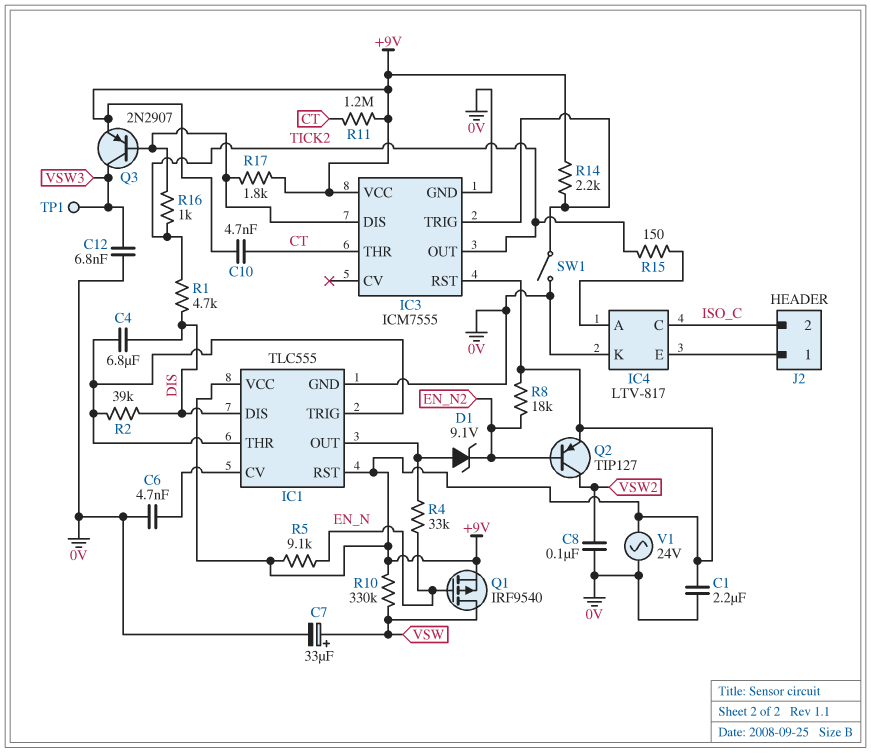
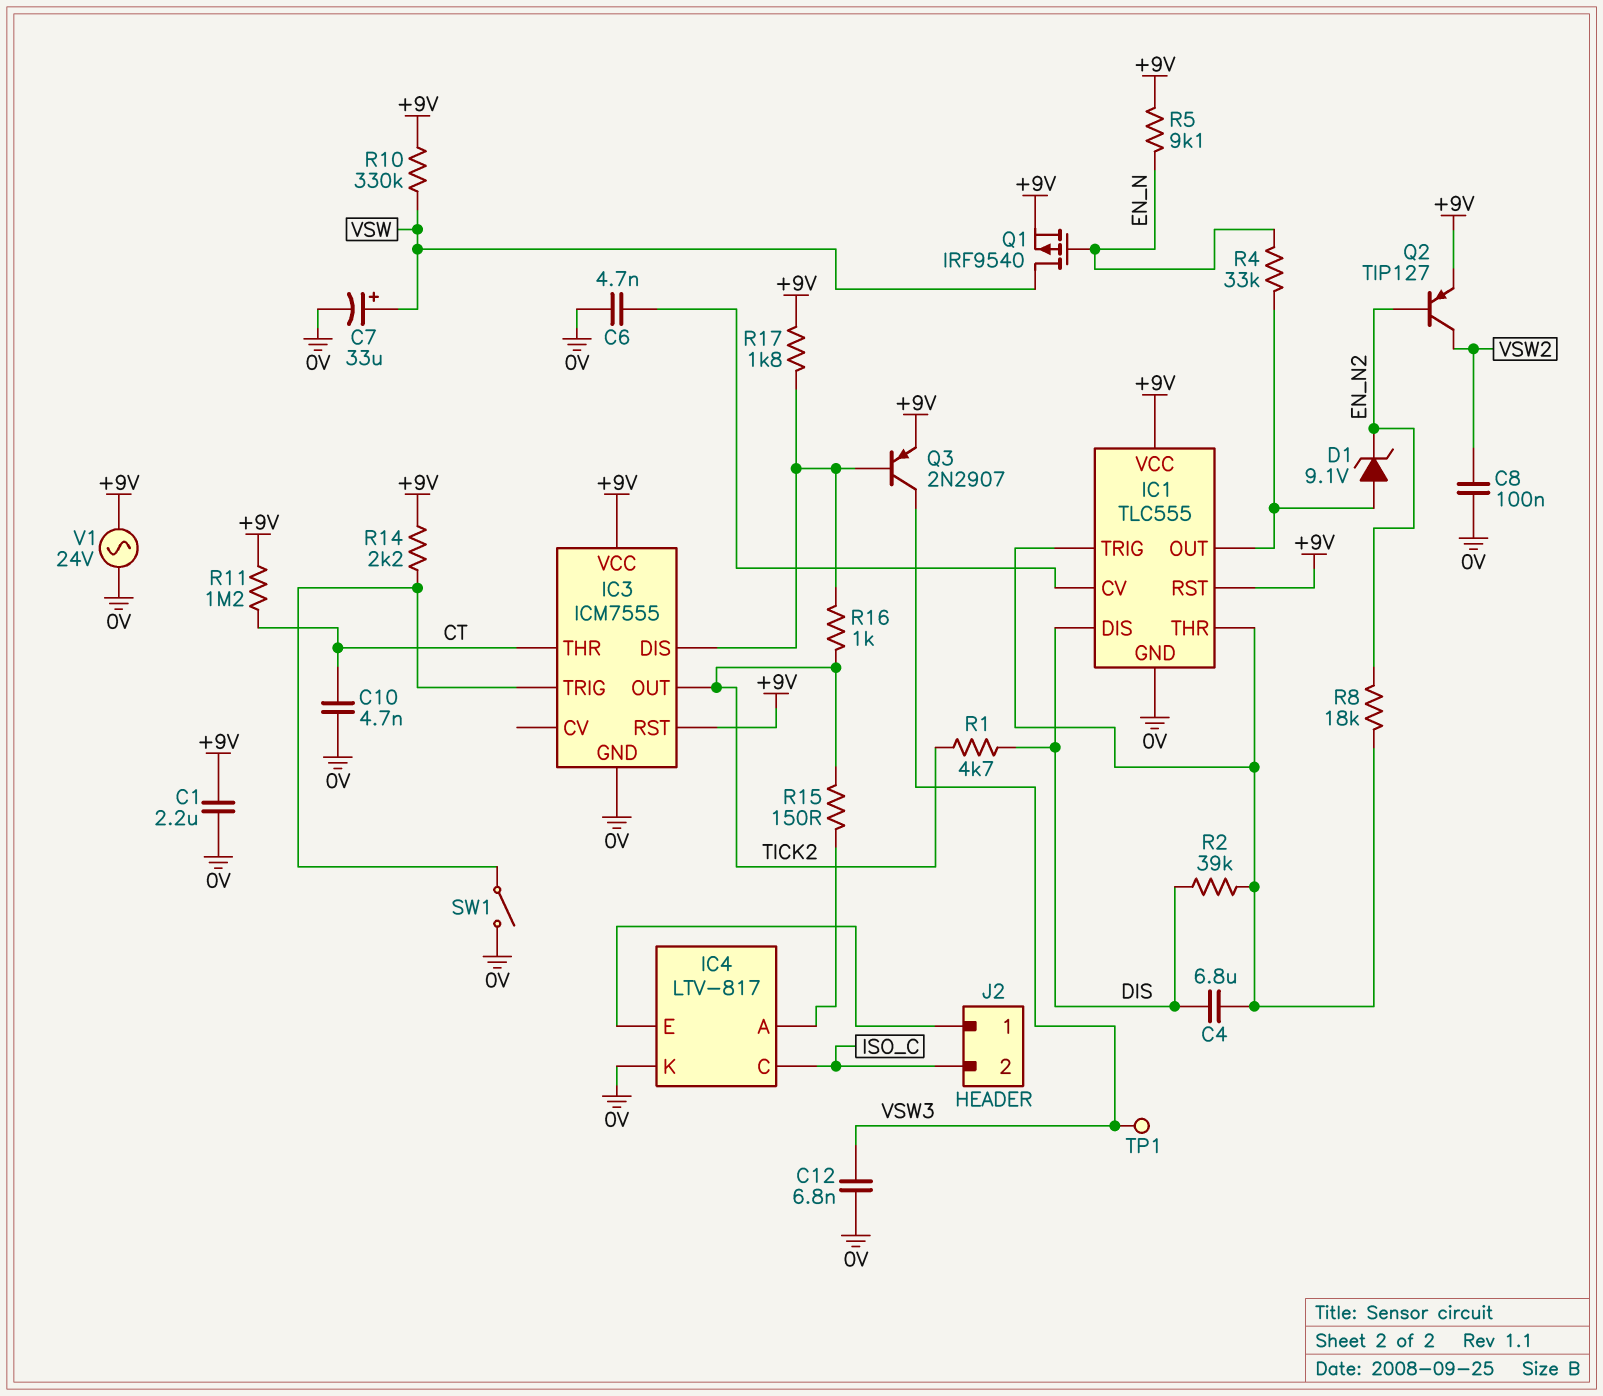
C10: 4.7nF (+9V, CT) -> 4.7nF (0V, CT)
R8: 18k (+9V, EN_N2) -> 18k (EN_N2, IC1/THR)

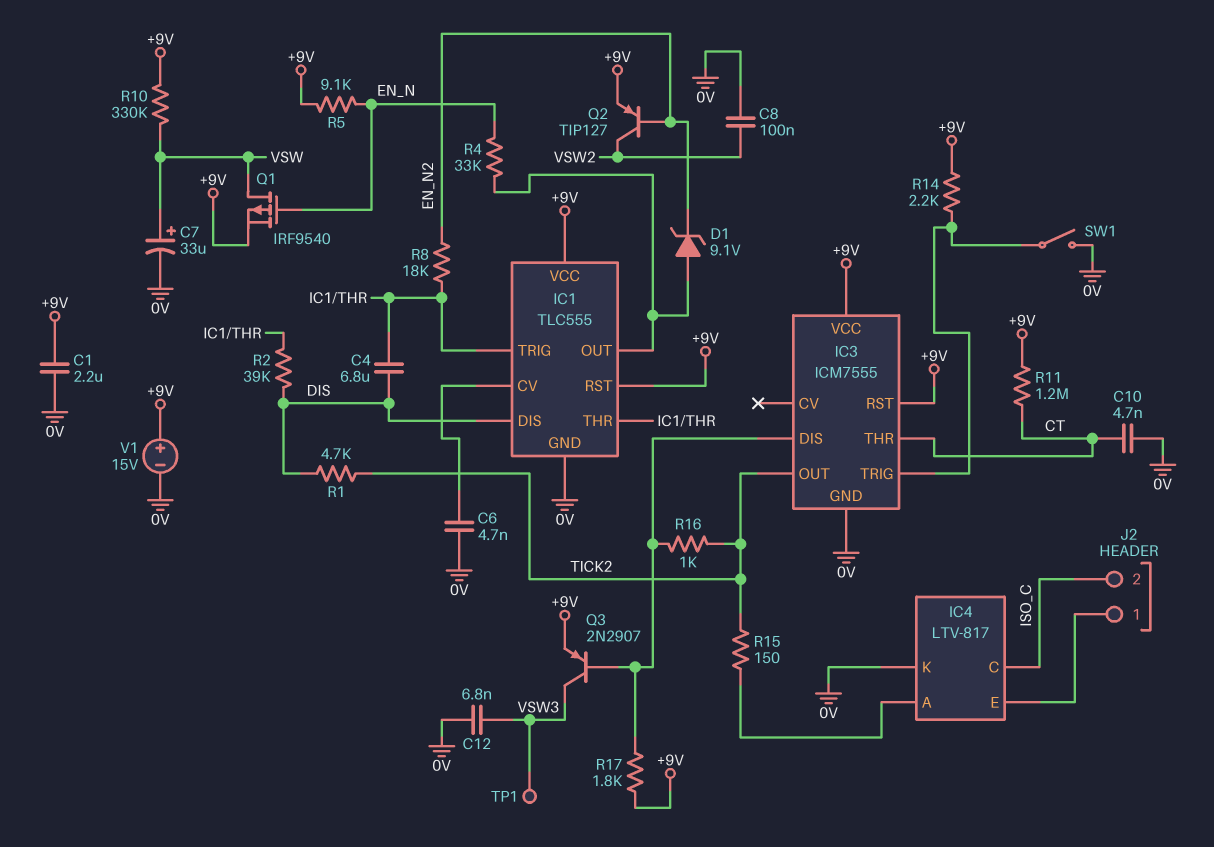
V1: AC 24V (+9V, 0V) -> 15V (plus +9V, minus 0V)

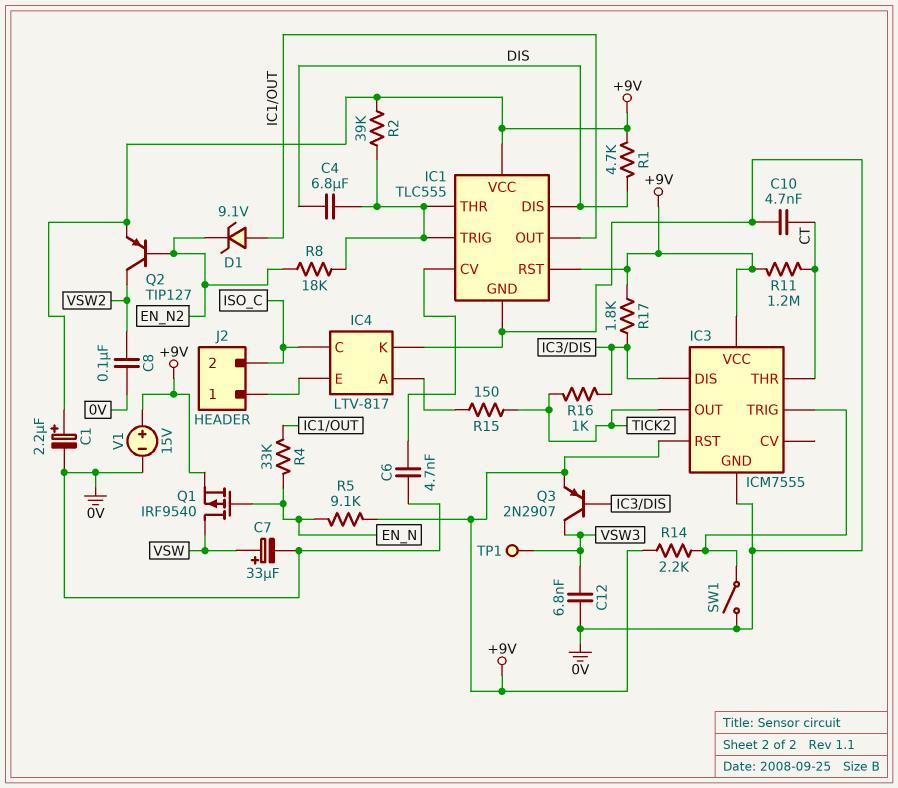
C1: 2.2uF (+9V, 0V) -> 2.2uF (plus +9V, minus 0V)
R1: 4.7k (DIS, TICK2) -> 4.7k (+9V, DIS)
R2: 39k (DIS, IC1/THR) -> 39k (+9V, IC1/THR)
R10: 330k (+9V, VSW) -> none

